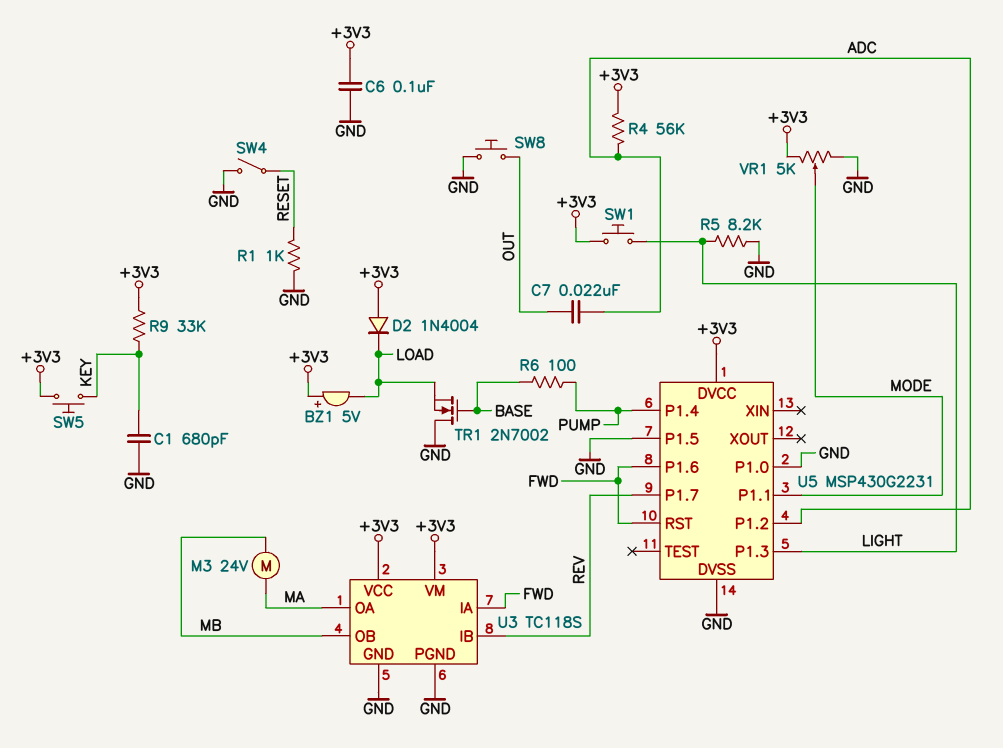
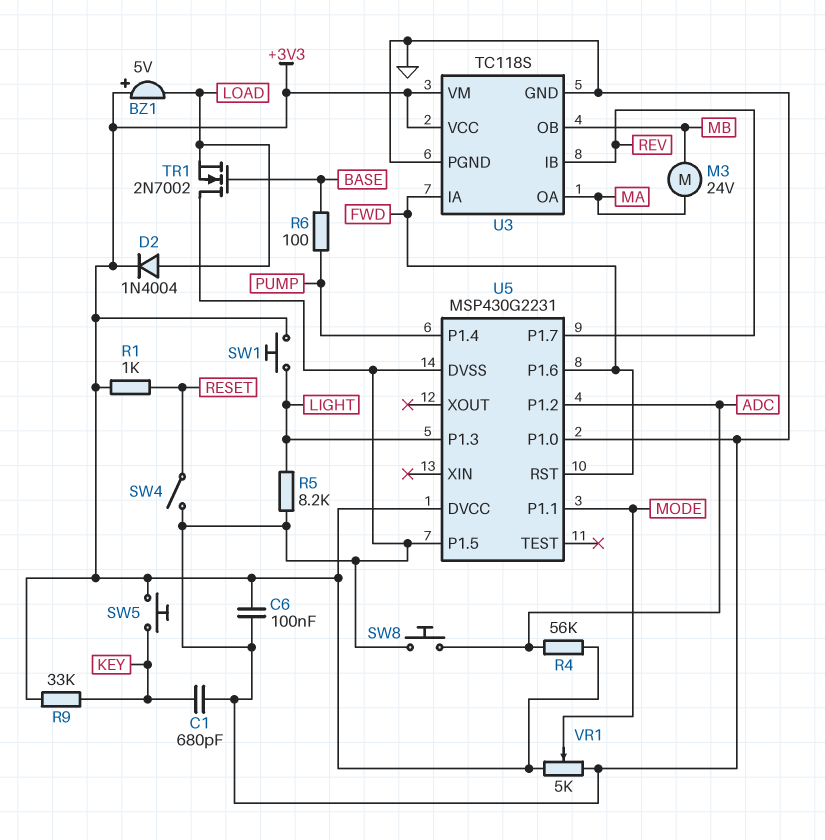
C7: 22nF (ADC, OUT) -> none
D2: diode 1N4004 (A +3V3, K LOAD) -> diode 1N4004 (A LOAD, K +3V3)
R1: 1k (GND, RESET) -> 1k (+3V3, RESET)
SW8: button (GND, OUT) -> button (ADC, GND)

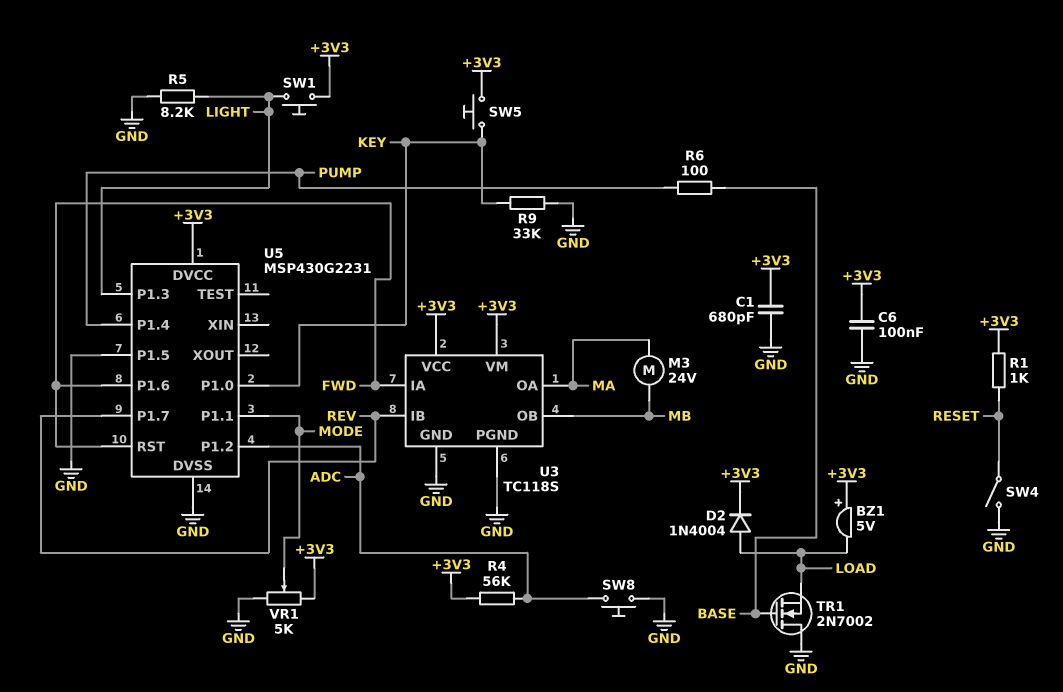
C1: 680pF (GND, KEY) -> 680pF (+3V3, GND)
R9: 33k (+3V3, KEY) -> 33k (GND, KEY)
U5 pin P1.0: GND -> KEY

